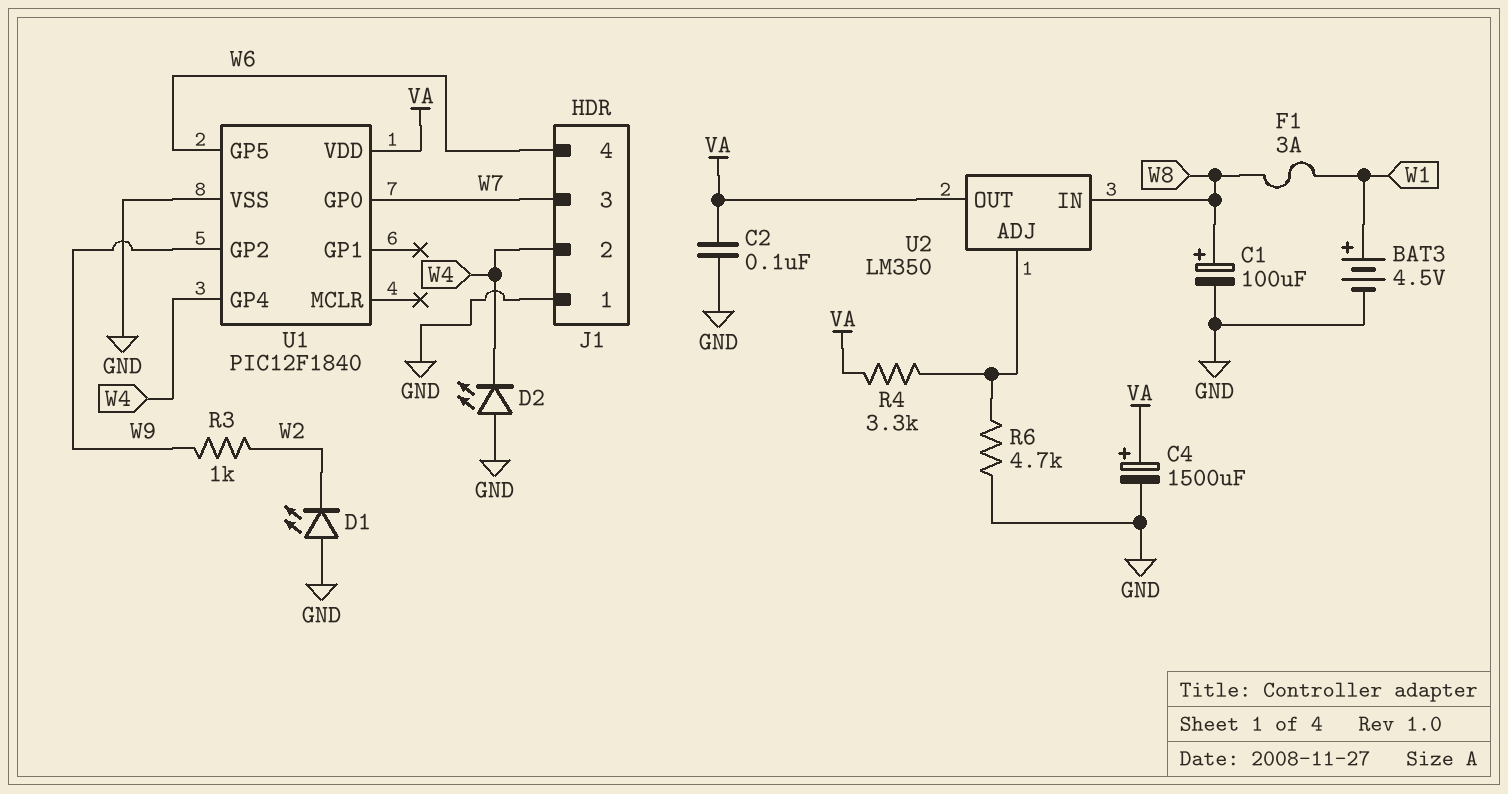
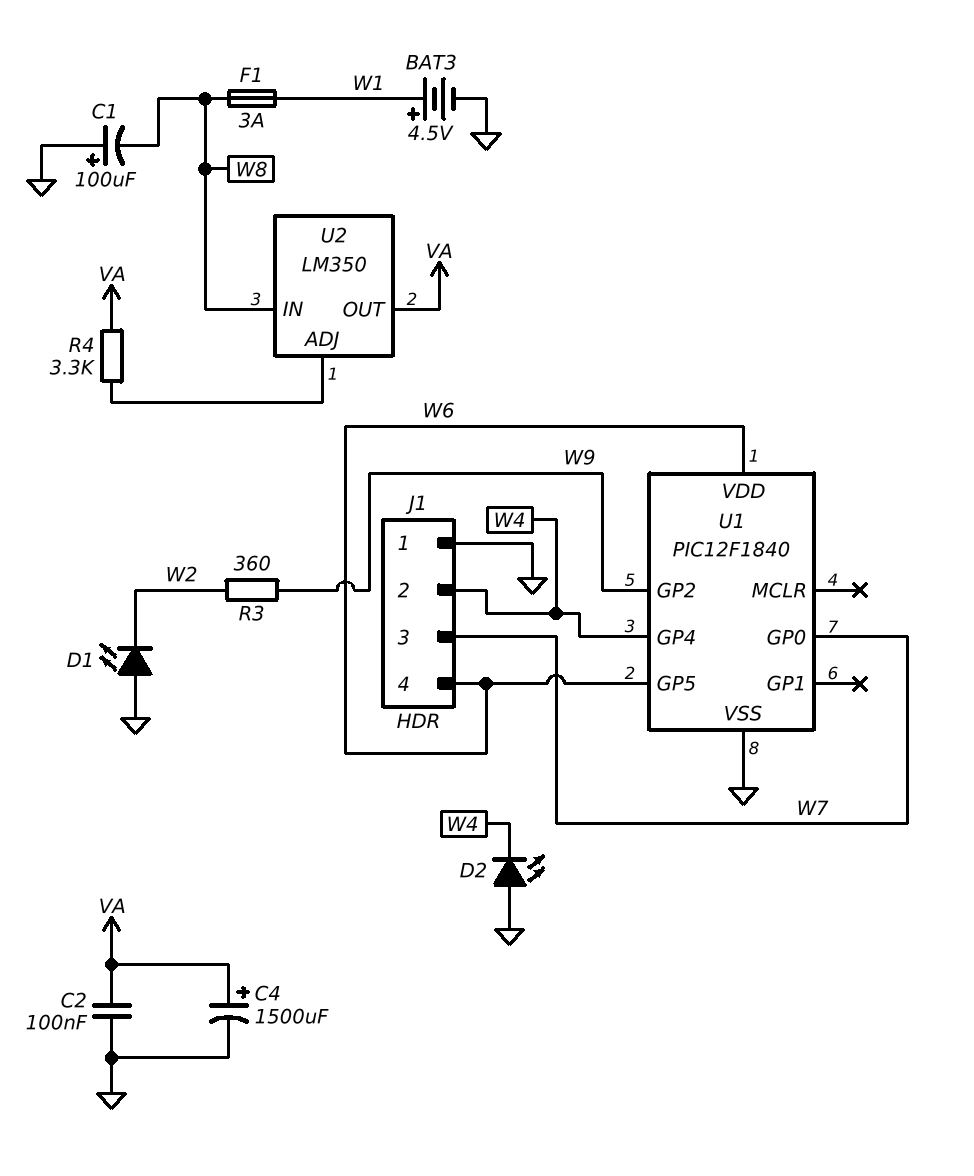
C1: 100uF (plus W8, minus GND) -> 100uF (plus GND, minus W8)
R3: 1k (W2, W9) -> 360 (W2, W9)
R6: 4.7k (GND, U2/ADJ) -> none
U1 pin VDD: VA -> W6

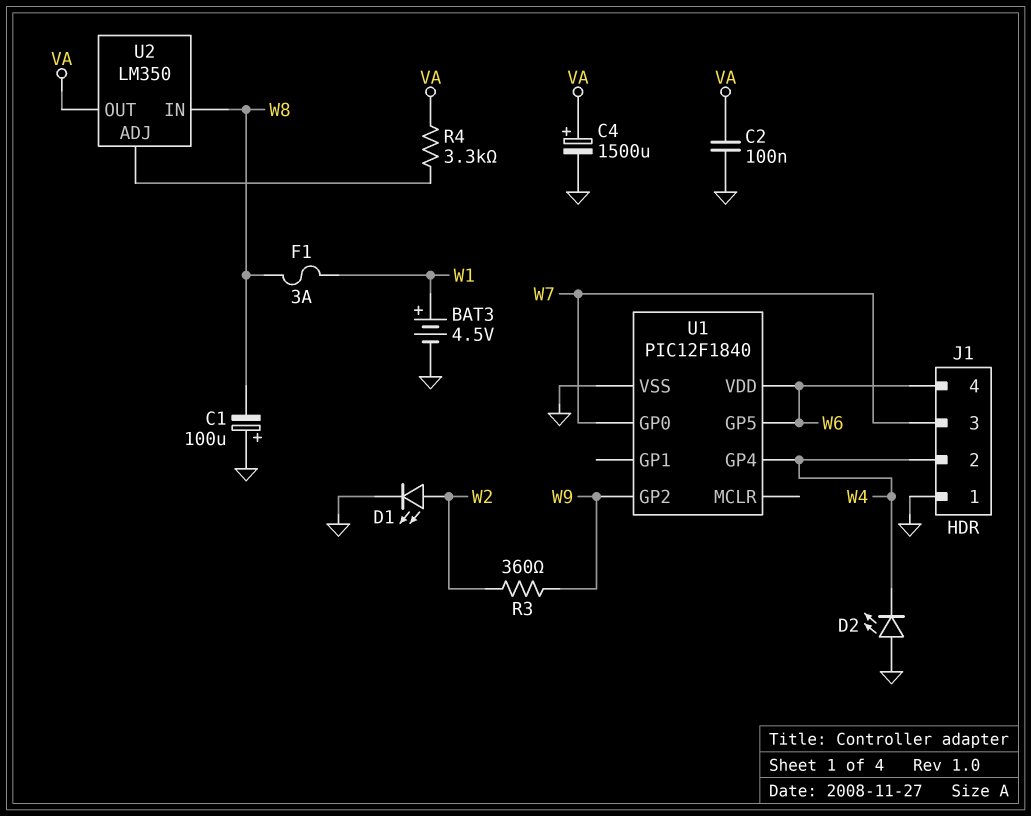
D1: LED (A GND, K W2) -> LED (A W2, K GND)

